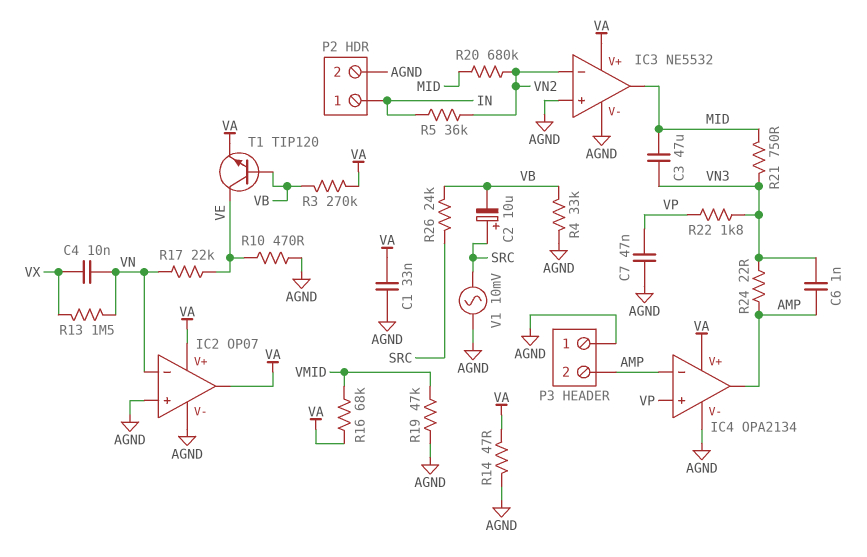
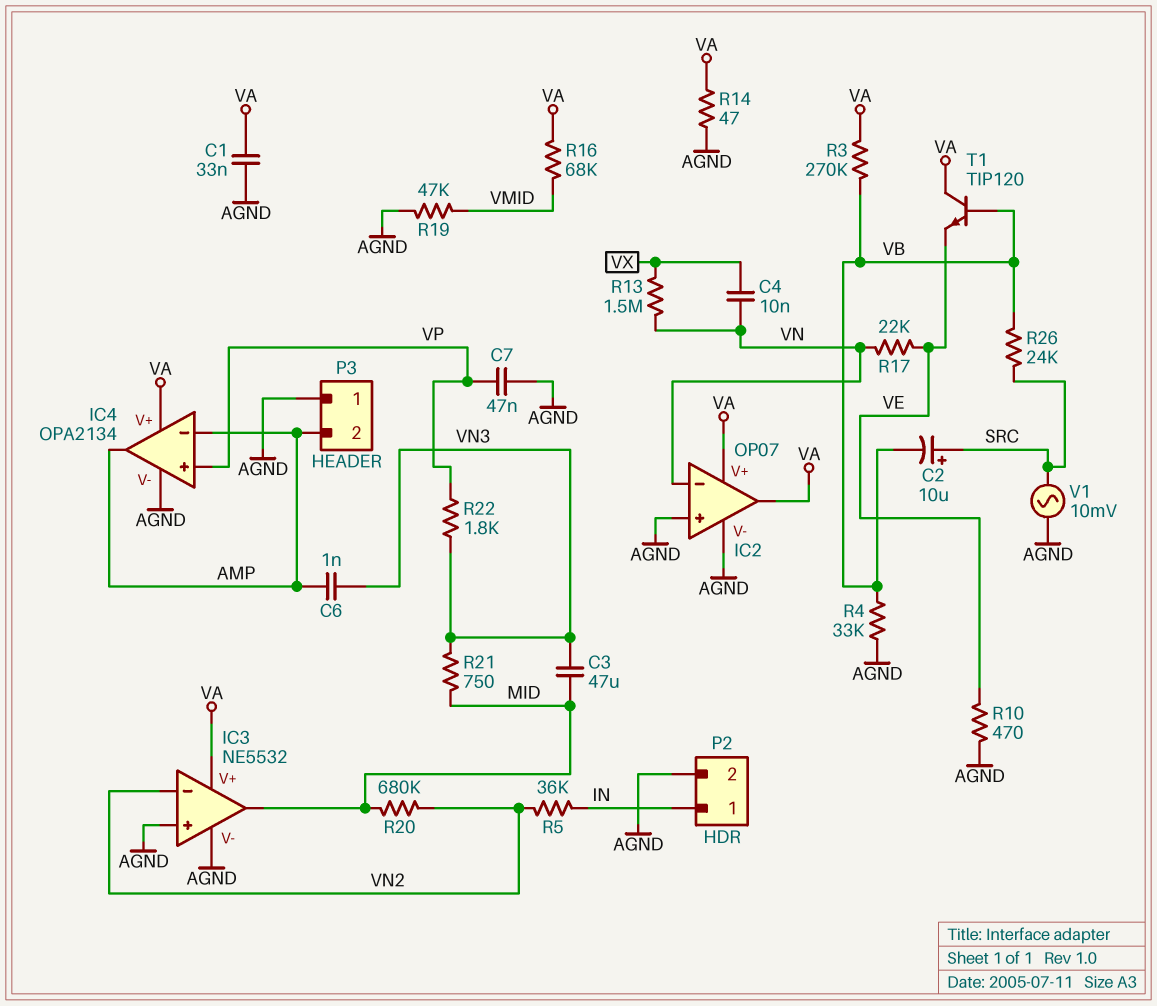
R24: 22 (AMP, VN3) -> none
T1: NPN TIP120 (B VB, C VE, E VA) -> NPN TIP120 (B VB, C VA, E VE)

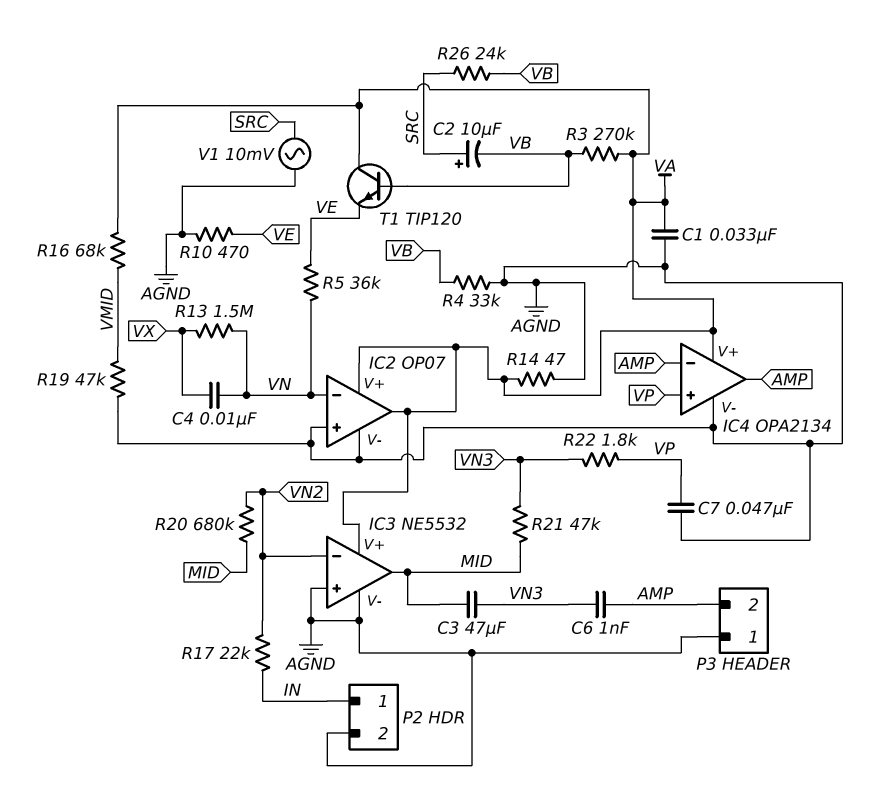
R5: 36k (IN, VN2) -> 36k (VE, VN)
R17: 22k (VE, VN) -> 22k (IN, VN2)
R21: 750 (MID, VN3) -> 47k (MID, VN3)

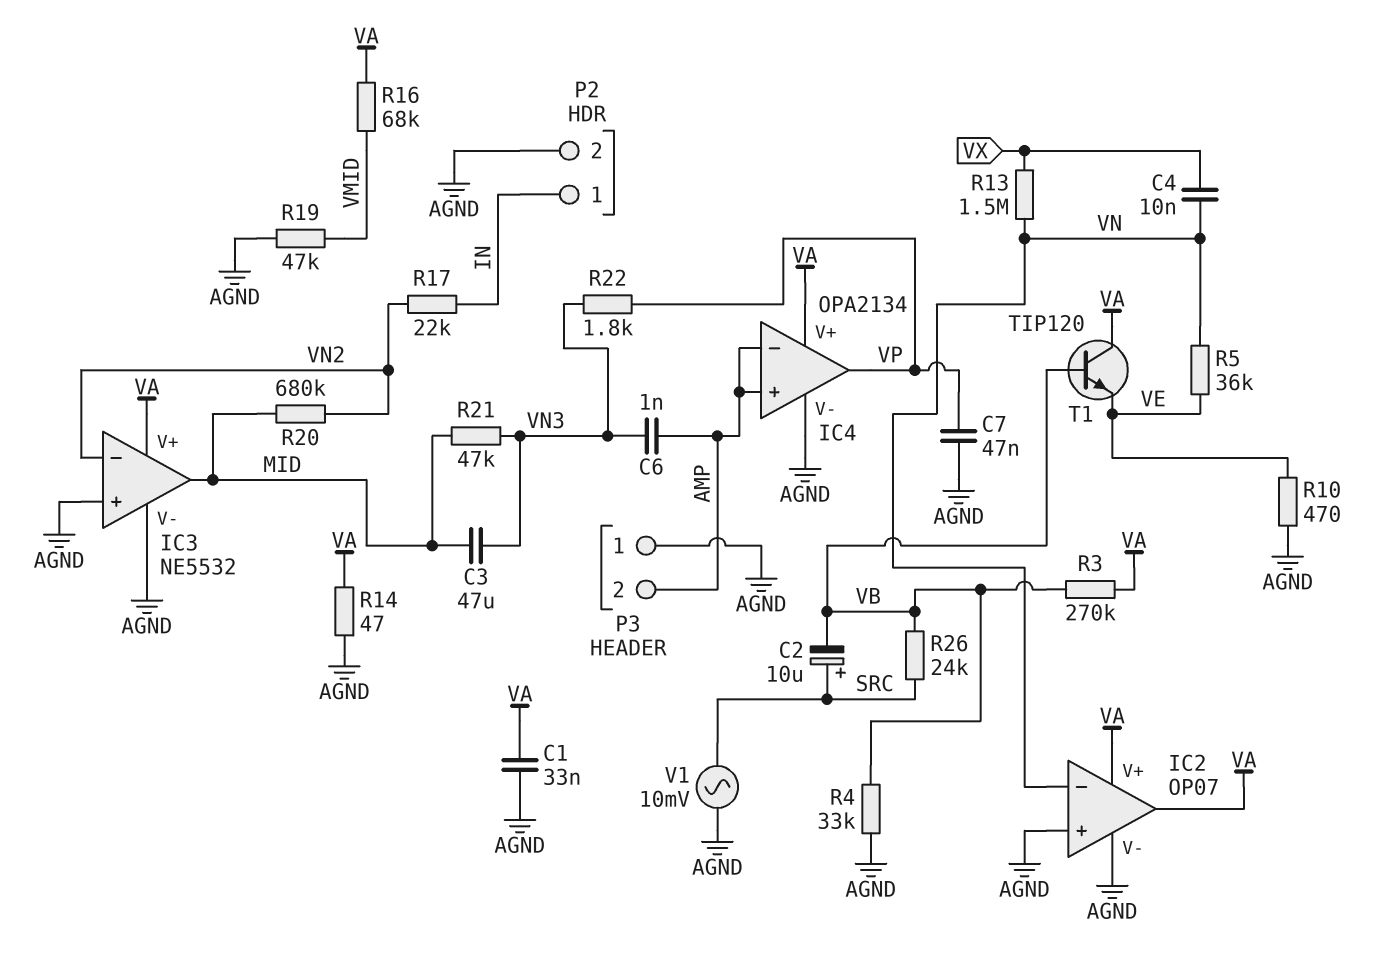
IC4 pin in+: VP -> AMP
IC4 pin out: AMP -> VP

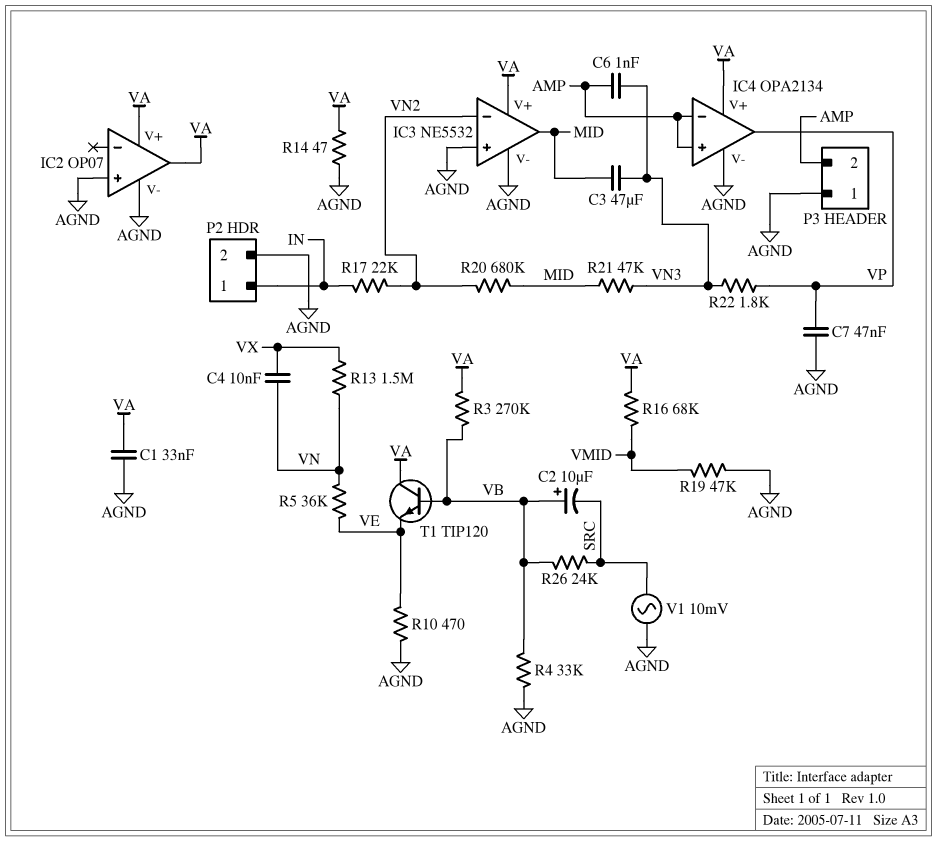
C2: 10uF (plus SRC, minus VB) -> 10uF (plus VB, minus SRC)
IC2 pin in-: VN -> none

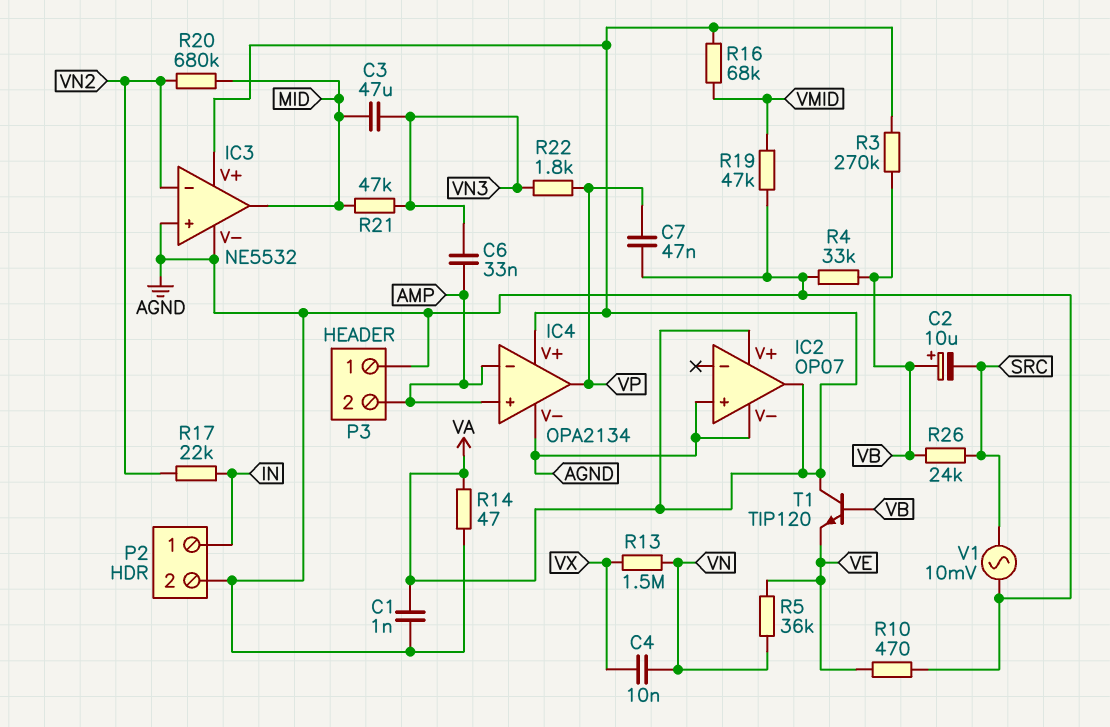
C1: 33nF (AGND, VA) -> 1nF (AGND, VA)
C6: 1nF (AMP, VN3) -> 33nF (AMP, VN3)

